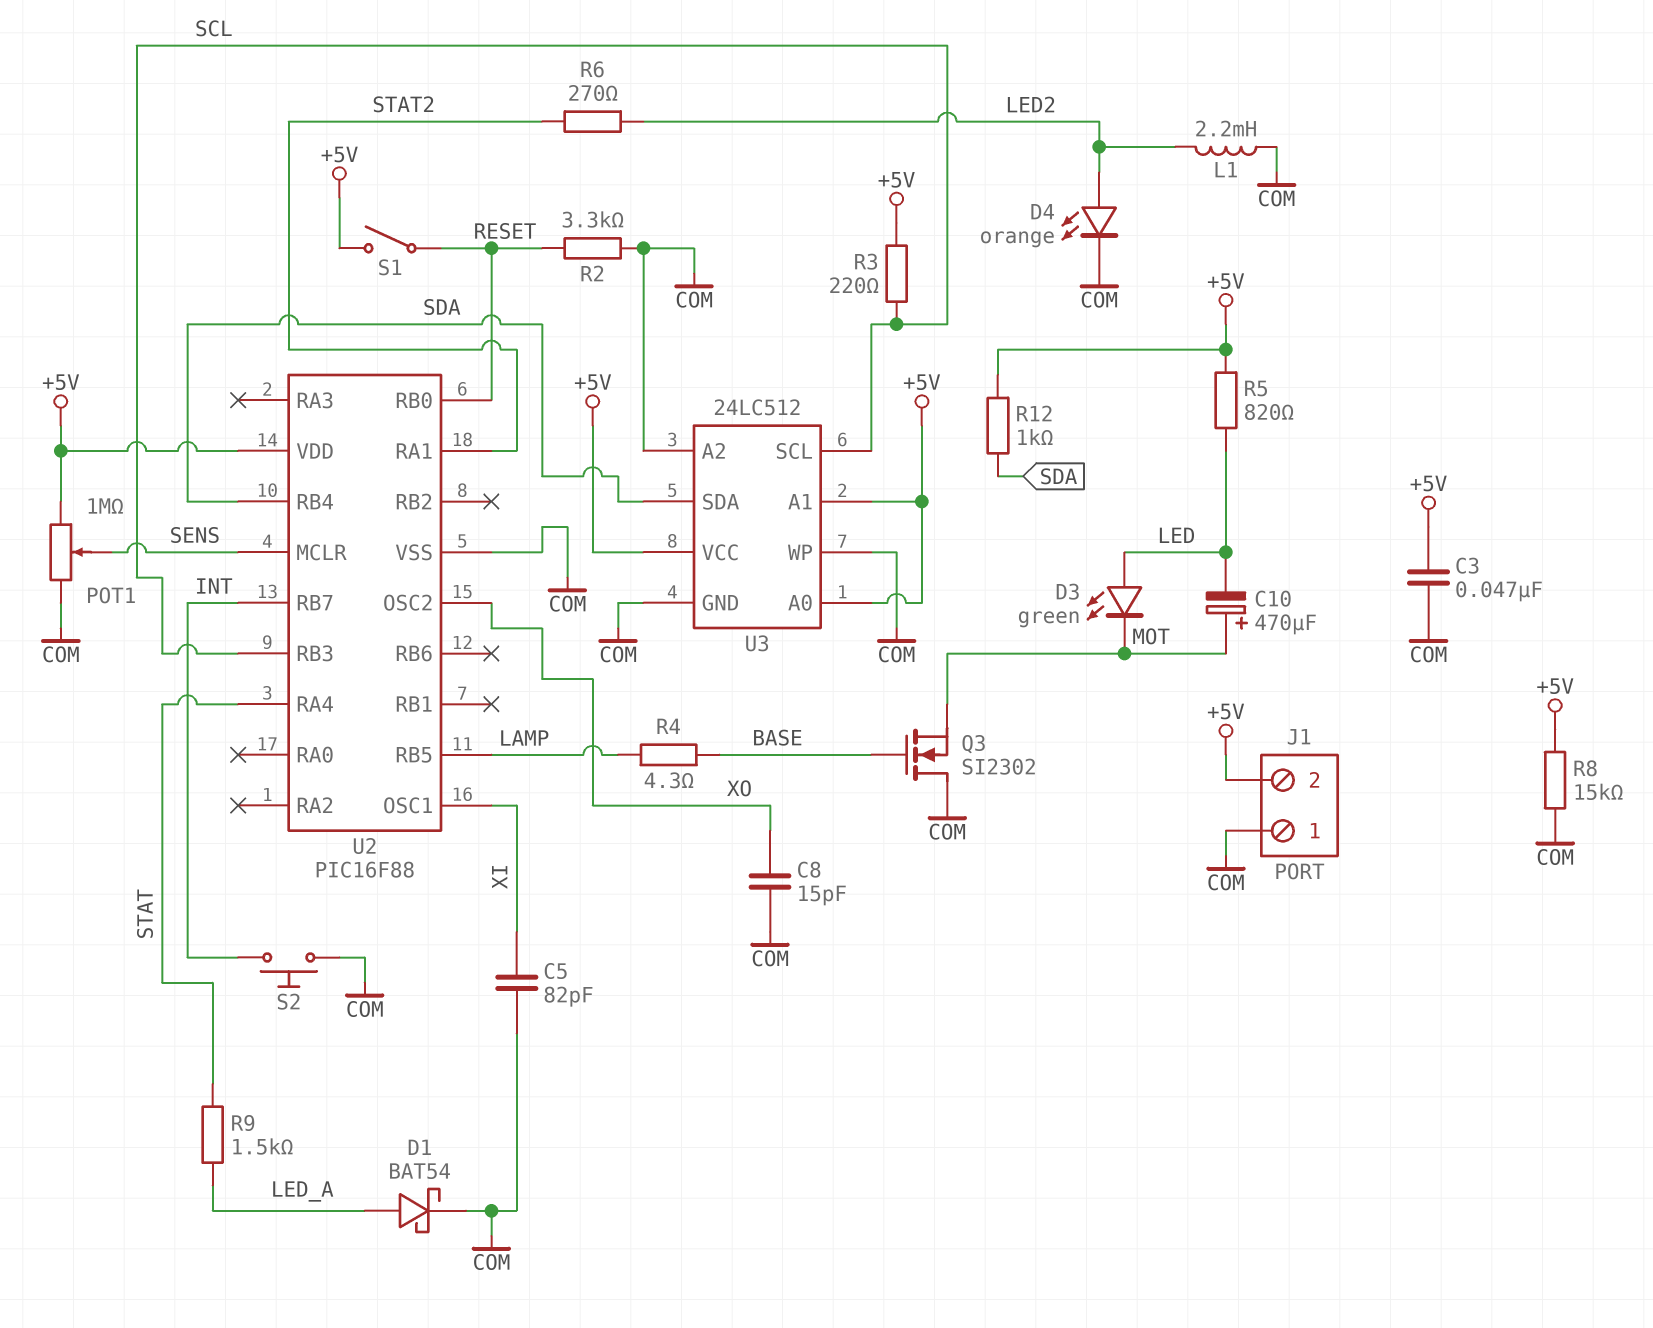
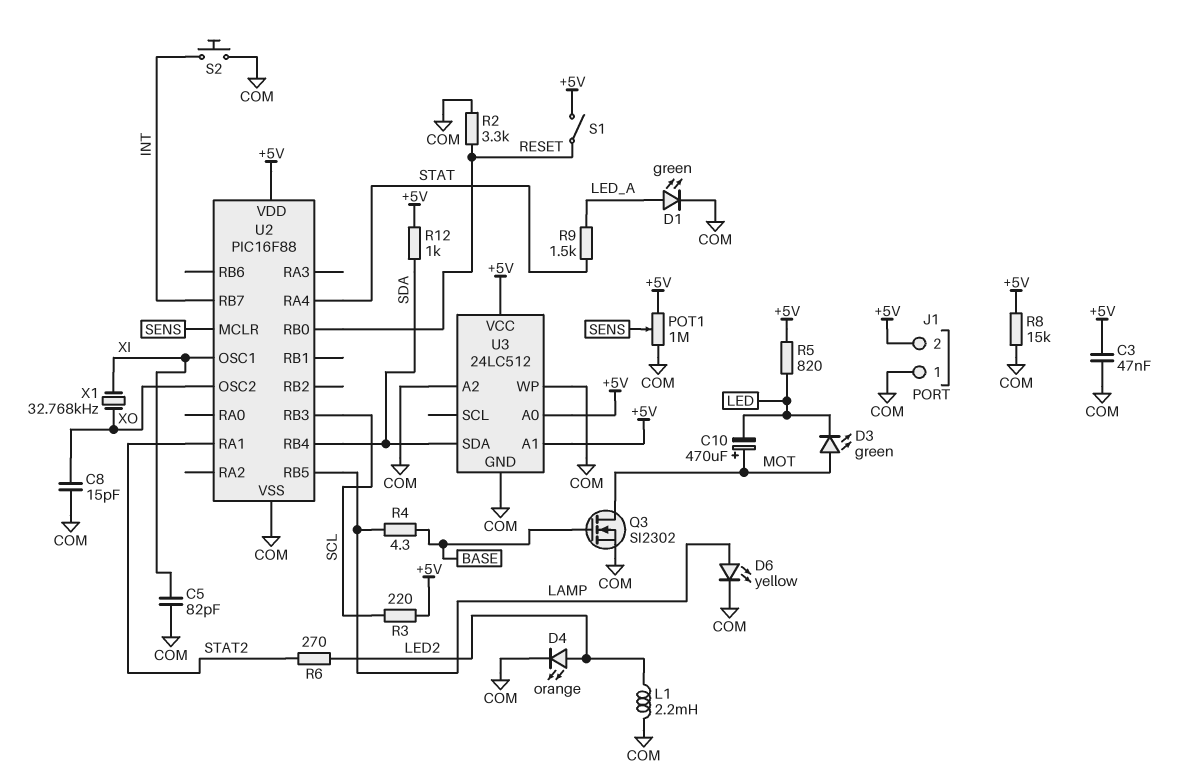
D1: schottky BAT54 (A LED_A, K COM) -> LED green (A LED_A, K COM)
D3: LED green (A LED, K MOT) -> LED green (A MOT, K LED)
D6: none -> LED yellow (A LAMP, K COM)
Q3: NMOS SI2302 (G BASE, D COM, S MOT) -> NMOS SI2302 (G BASE, D MOT, S COM)
U3 pin SCL: SCL -> none
X1: none -> 32.768kHz (XI, XO)

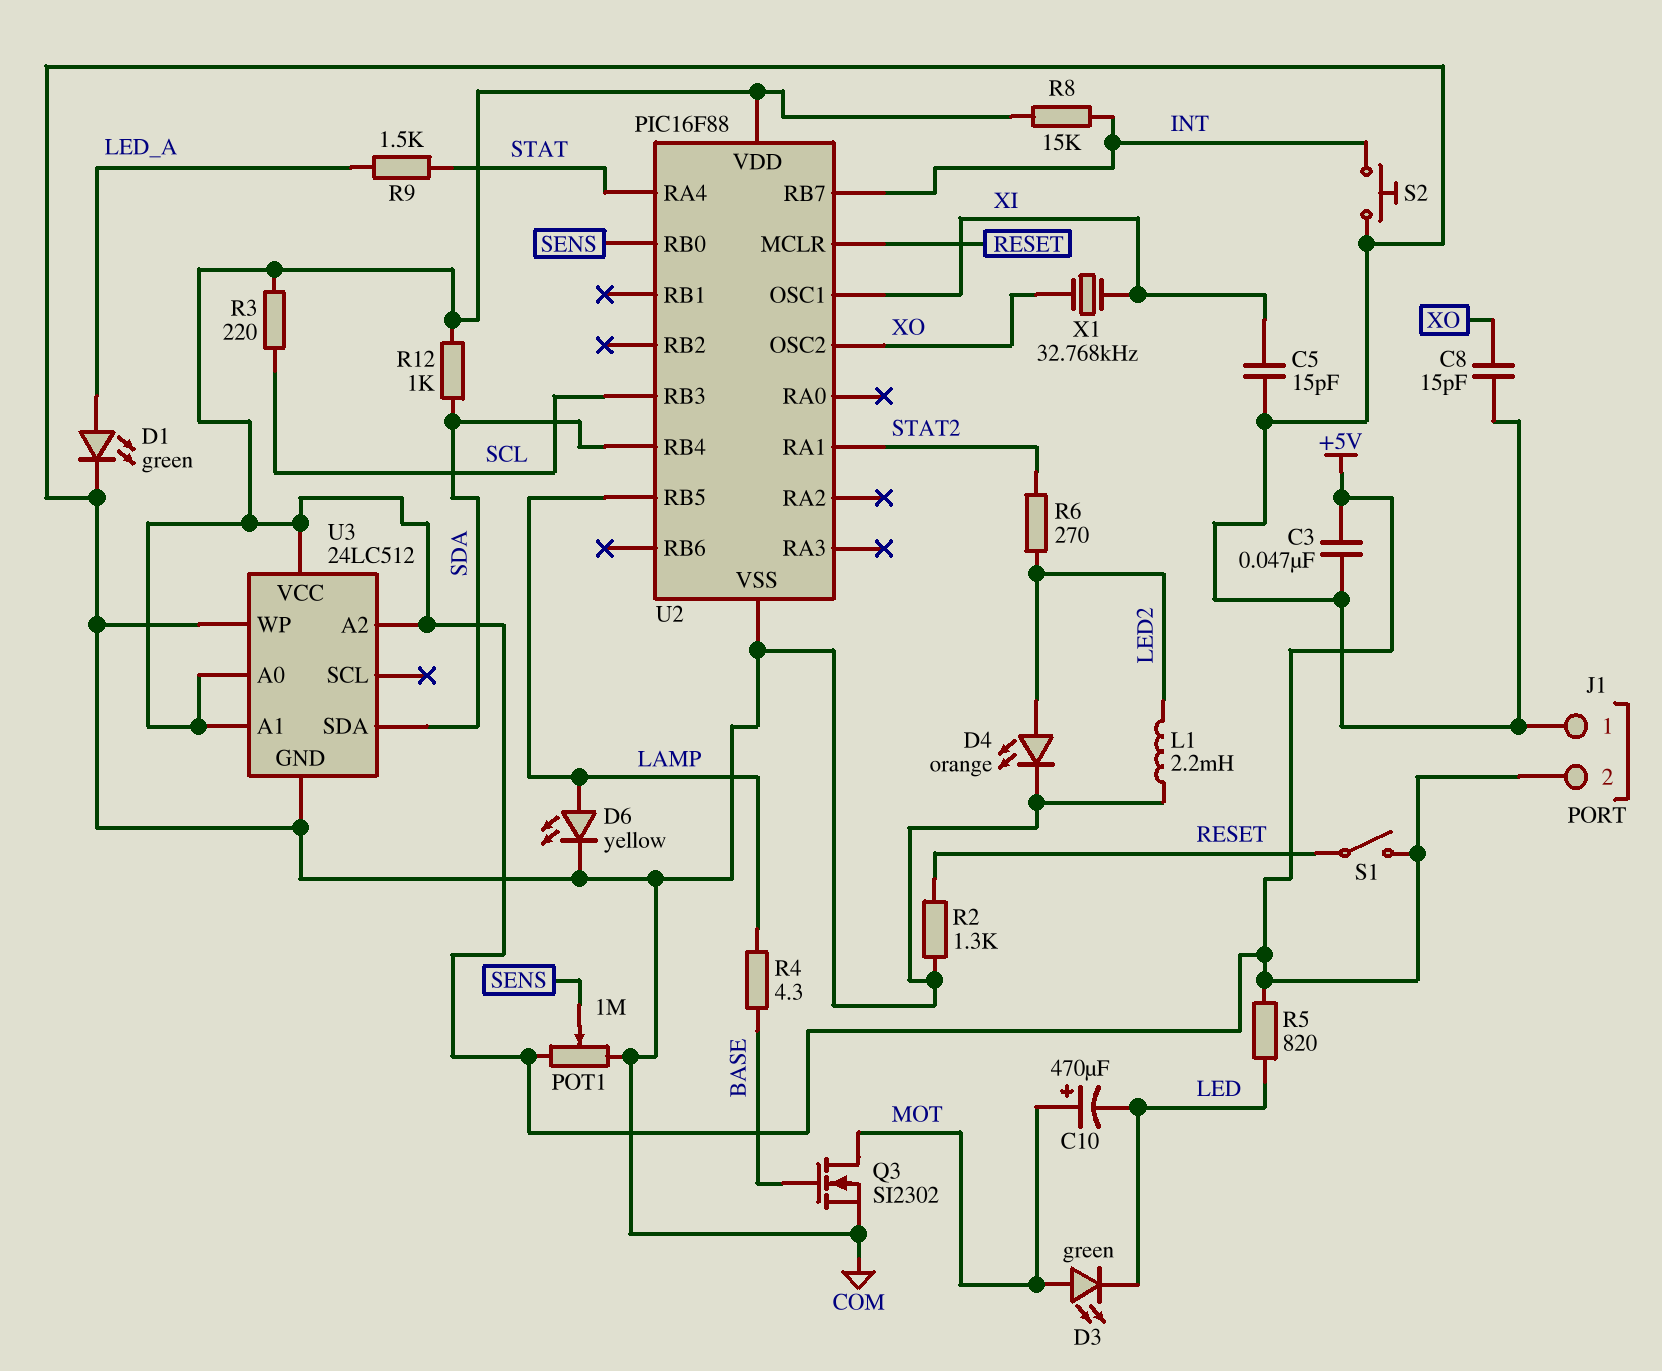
C5: 82pF (COM, XI) -> 15pF (COM, XI)
R2: 3.3k (COM, RESET) -> 1.3k (COM, RESET)
R8: 15k (+5V, COM) -> 15k (+5V, INT)
U2 pin MCLR: SENS -> RESET
U2 pin RB0: RESET -> SENS
U3 pin A2: COM -> +5V

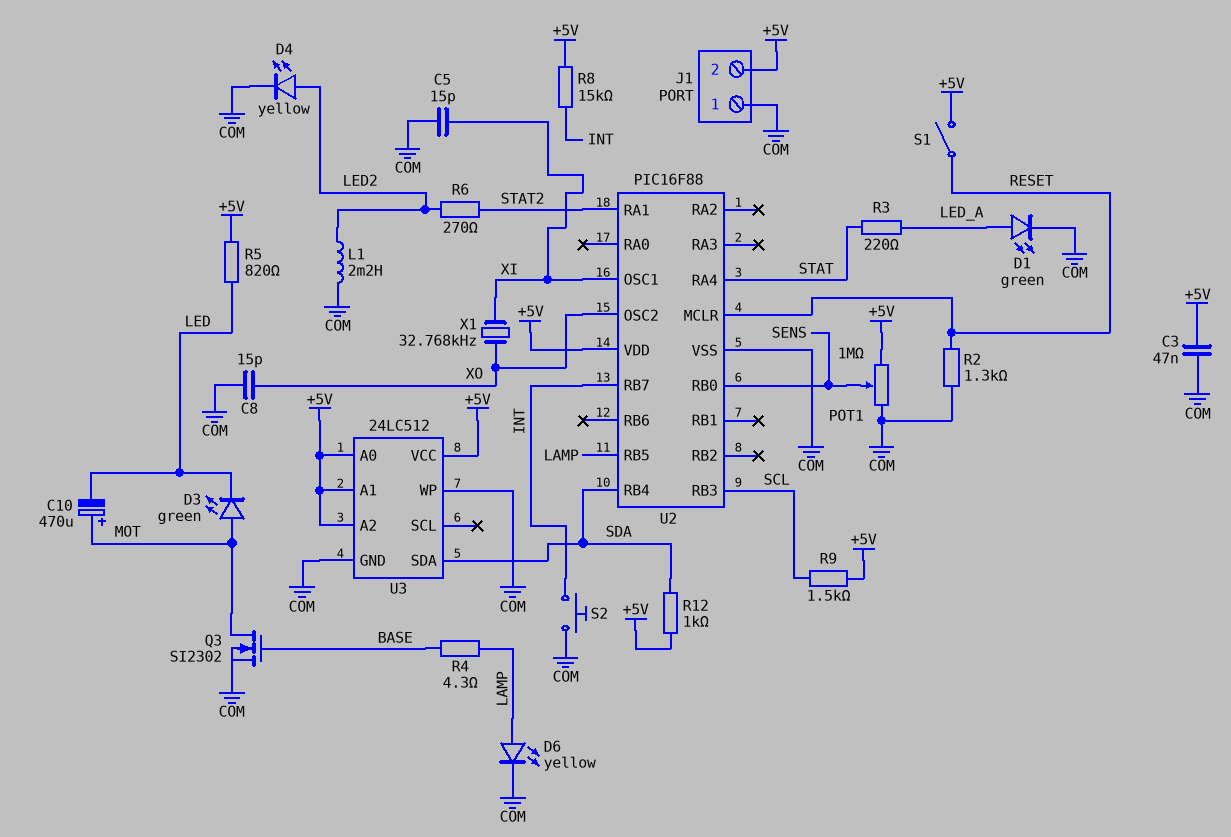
D4: LED orange (A LED2, K COM) -> LED yellow (A LED2, K COM)
R3: 220 (+5V, SCL) -> 220 (LED_A, STAT)
R9: 1.5k (LED_A, STAT) -> 1.5k (+5V, SCL)

